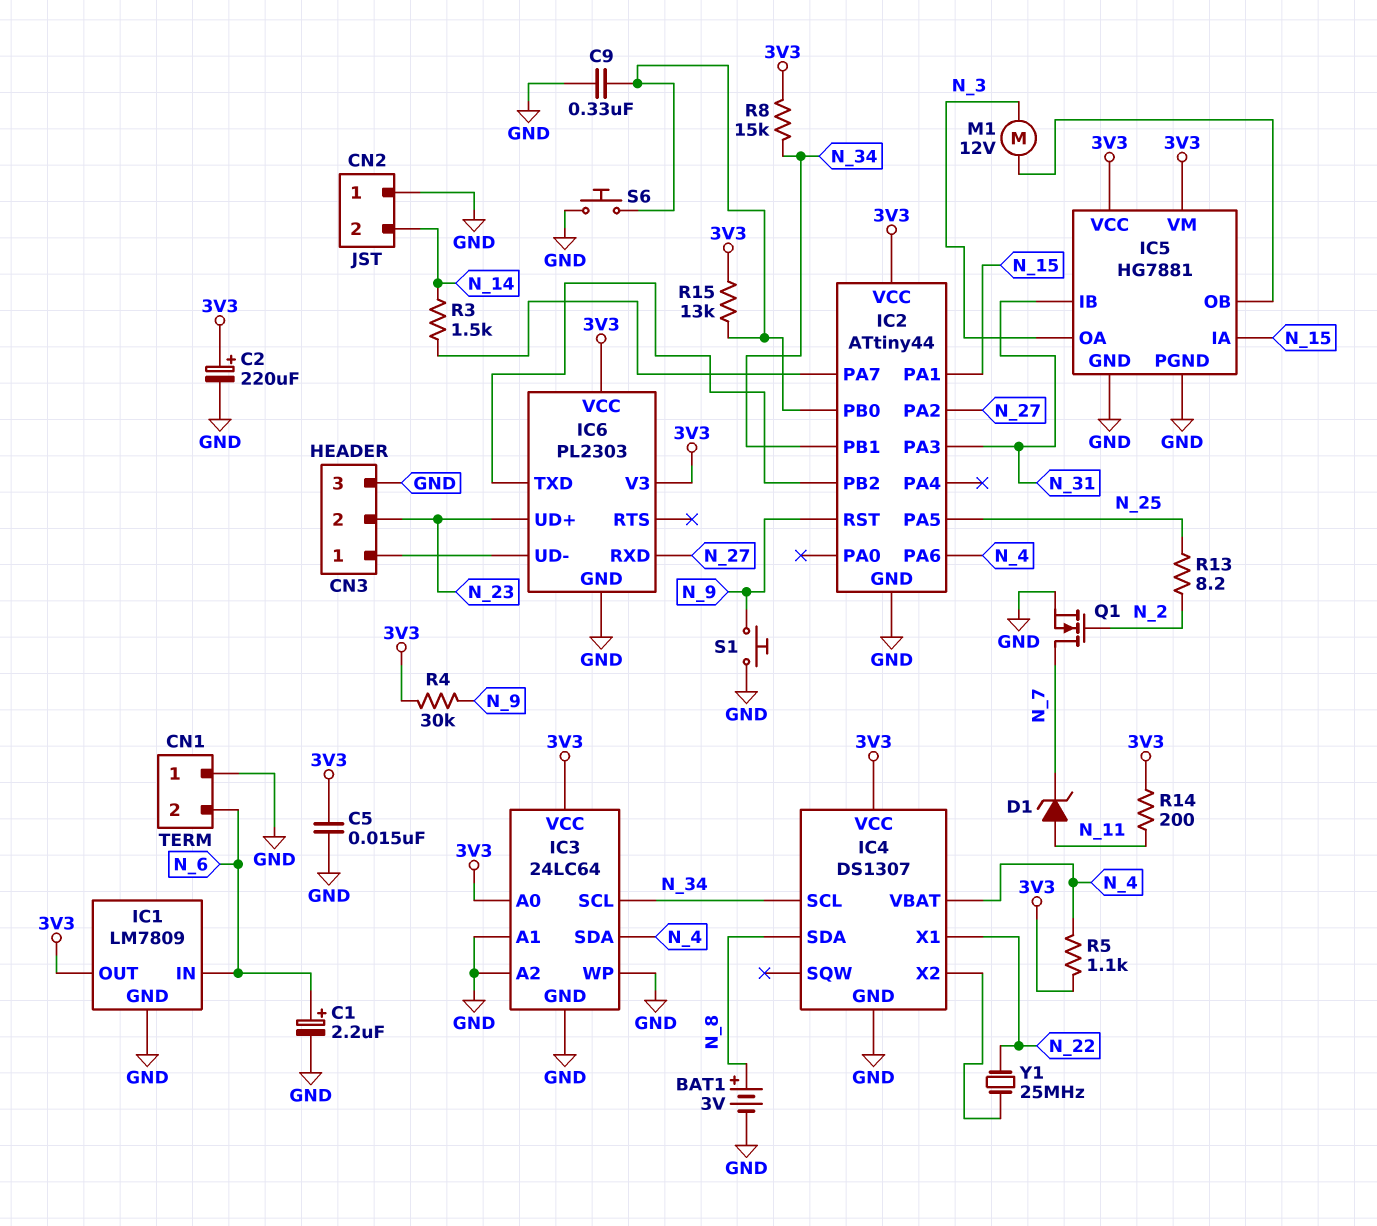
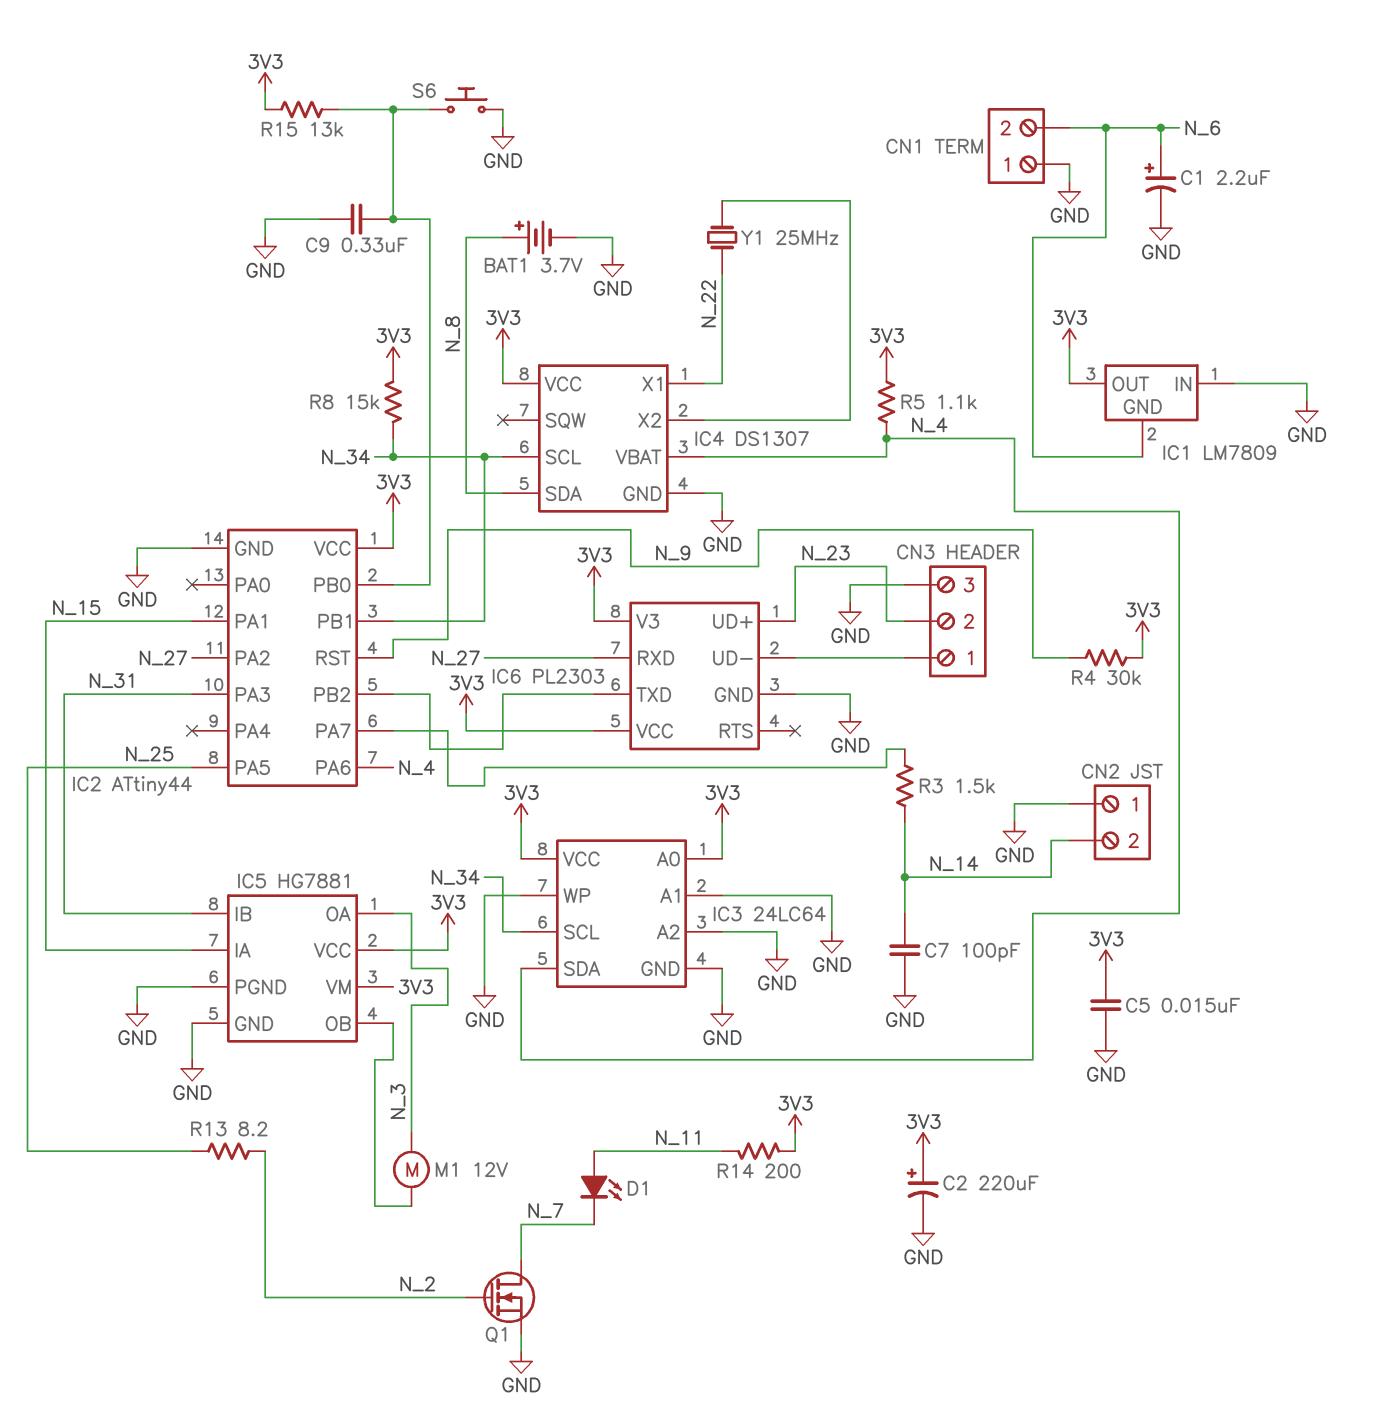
BAT1: 3V (plus N_8, minus GND) -> 3.7V (plus N_8, minus GND)
C7: none -> 100pF (GND, N_14)
D1: zener (A N_11, K N_7) -> LED (A N_11, K N_7)
IC1 pin GND: GND -> N_6
IC1 pin IN: N_6 -> GND
S1: button (GND, N_9) -> none

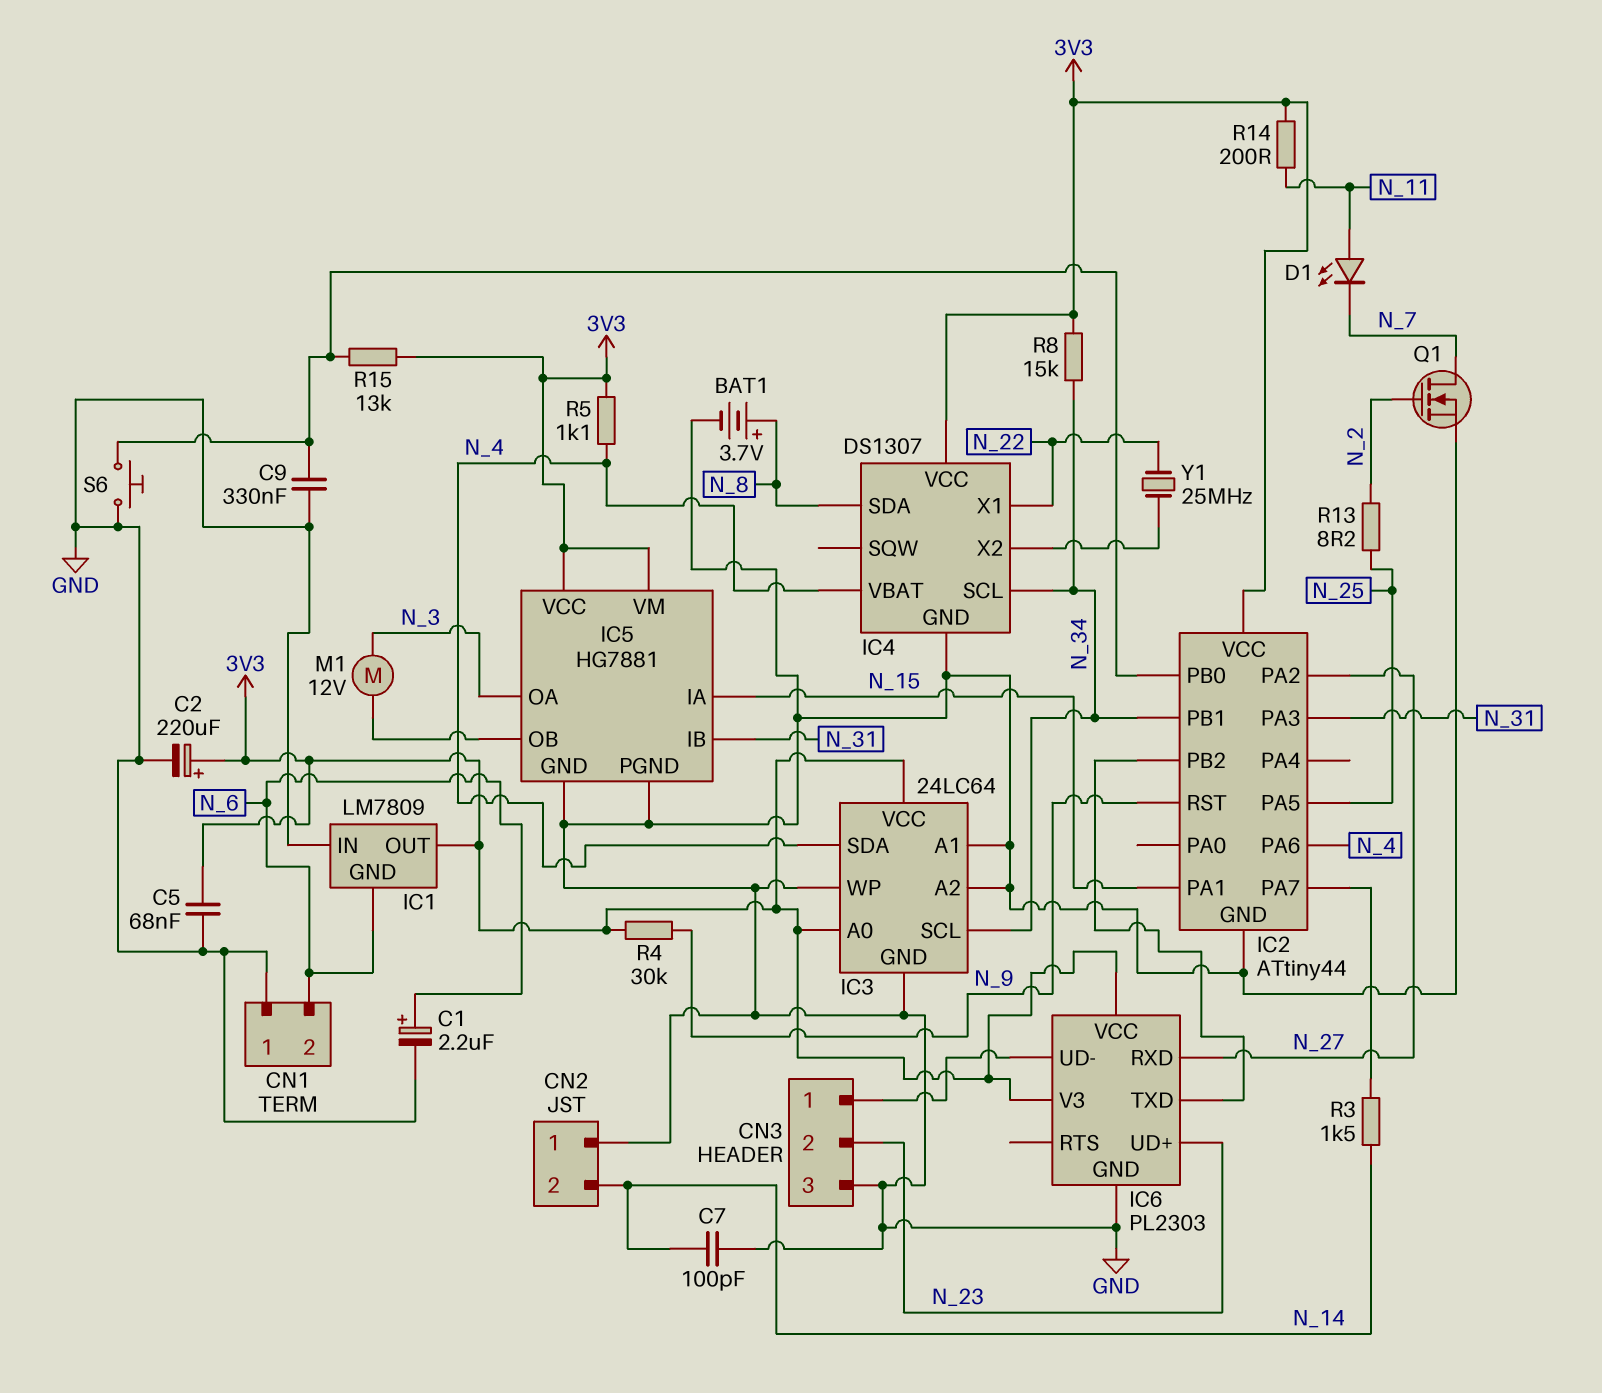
C5: 15nF (3V3, GND) -> 68nF (3V3, GND)

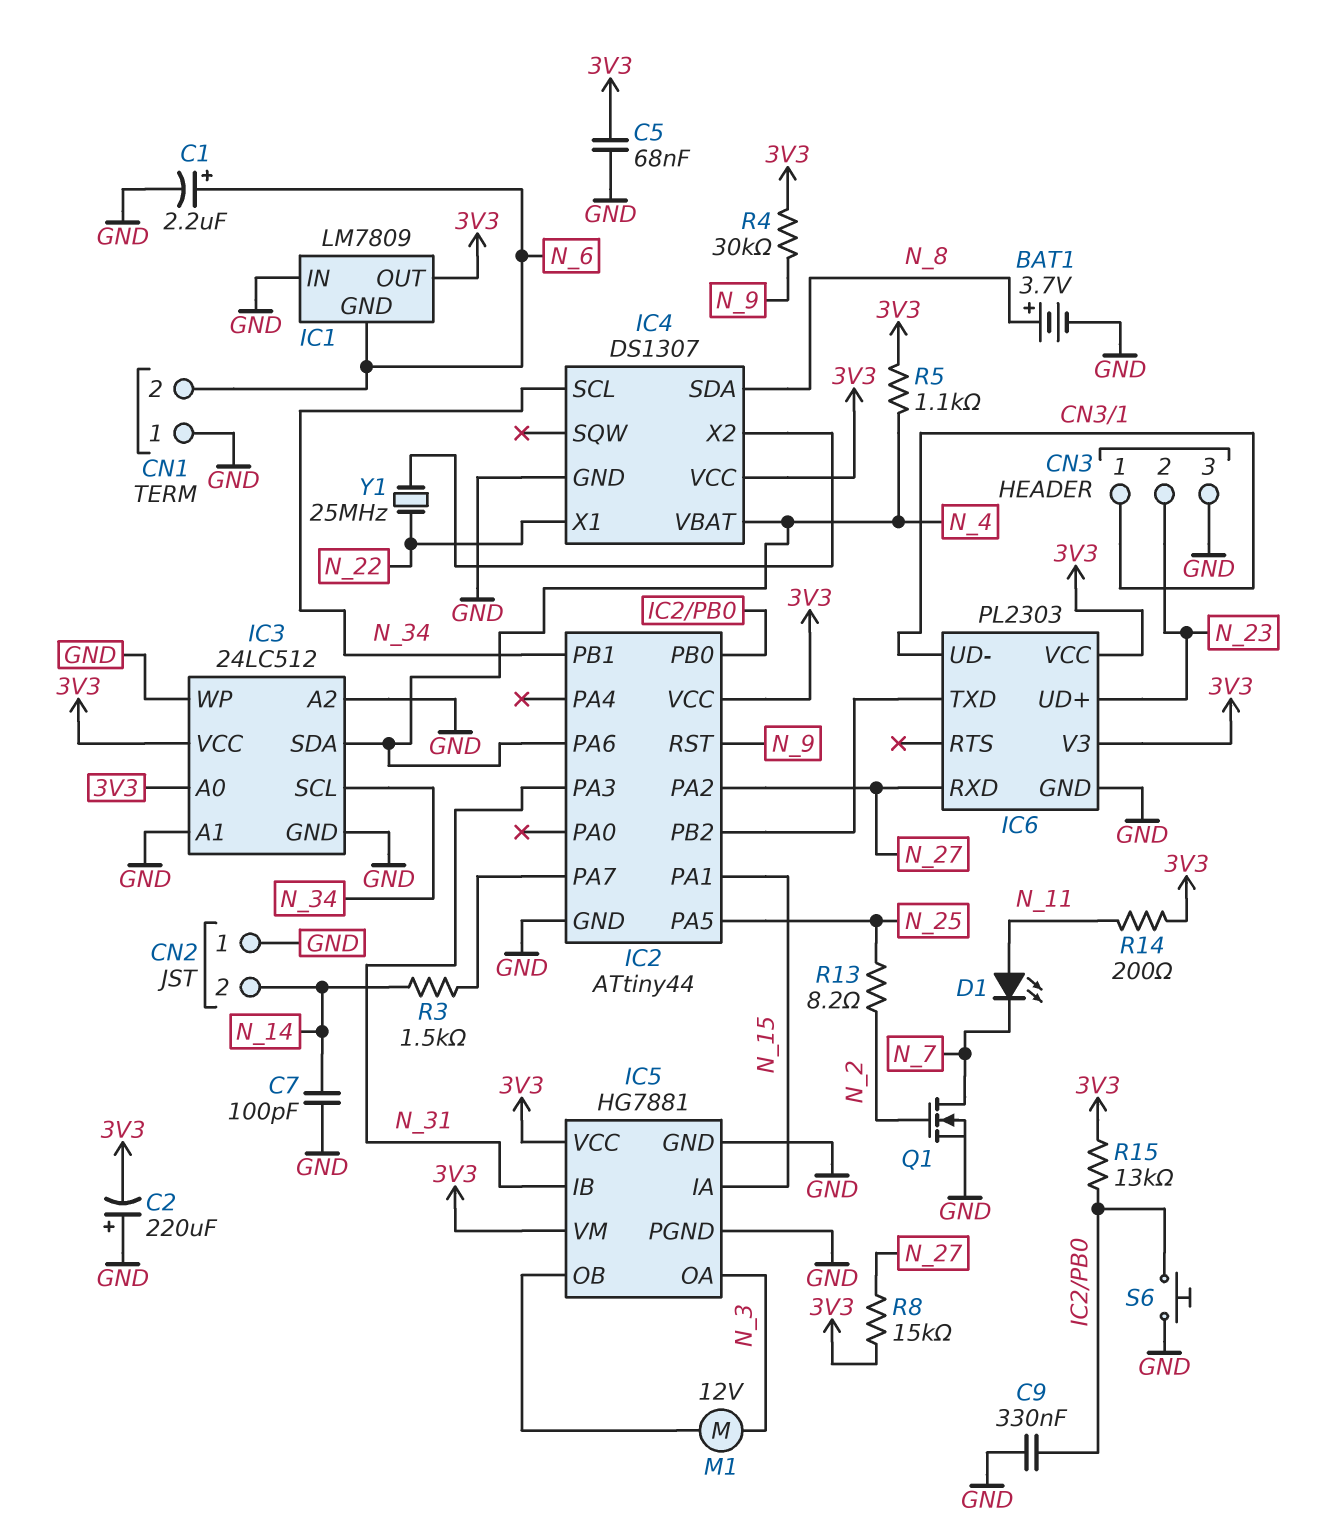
C2: 220uF (plus 3V3, minus GND) -> 220uF (plus GND, minus 3V3)
IC3: 24LC64 -> 24LC512
R8: 15k (3V3, N_34) -> 15k (3V3, N_27)

